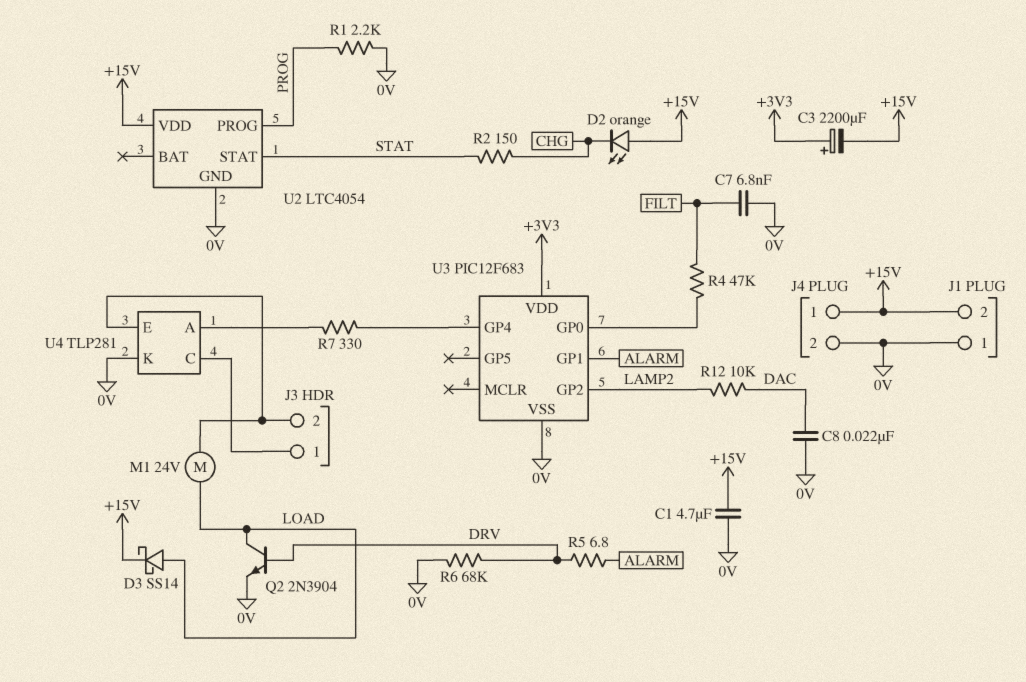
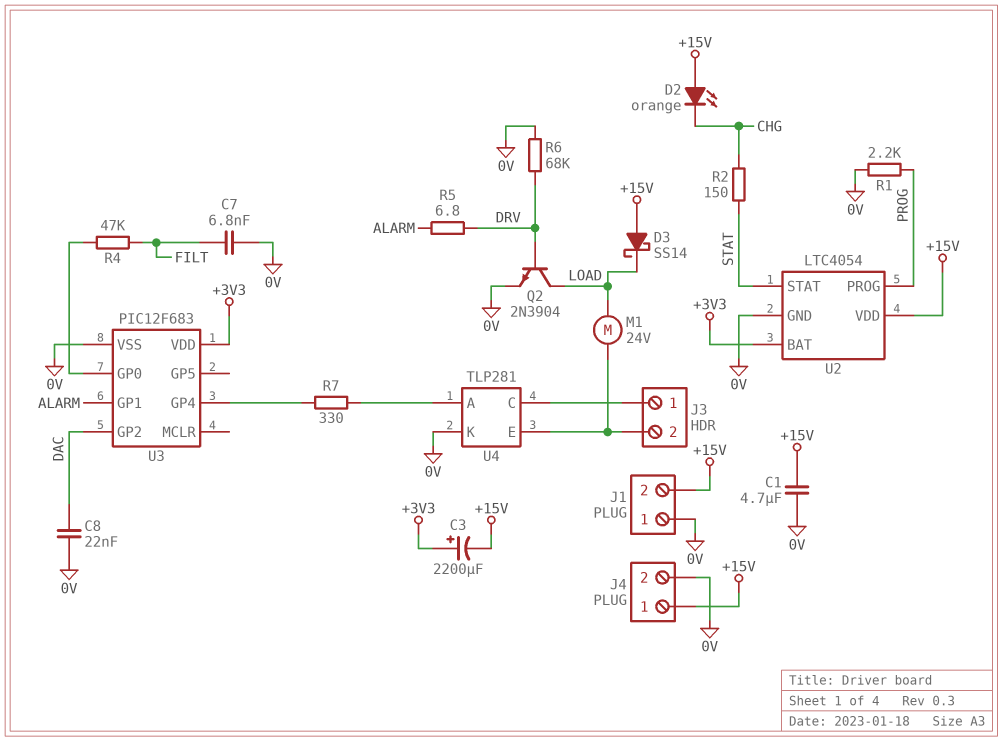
D3: schottky SS14 (A LOAD, K +15V) -> schottky SS14 (A +15V, K LOAD)
R12: 10k (DAC, LAMP2) -> none
U2 pin BAT: none -> +3V3
U3 pin GP2: LAMP2 -> DAC

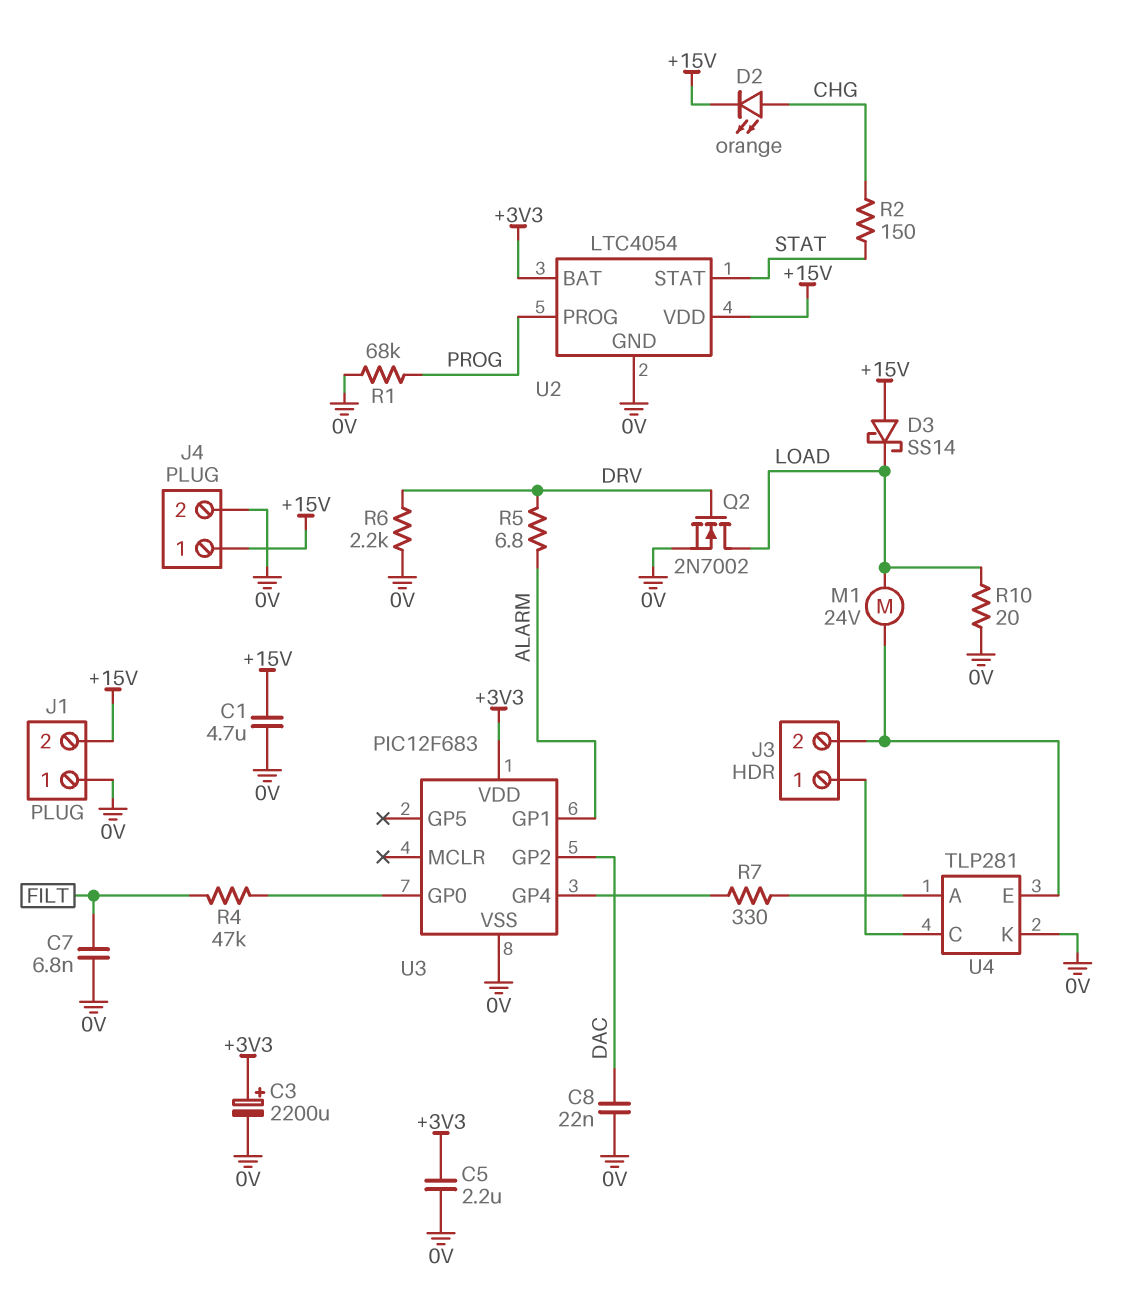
C3: 2200uF (plus +3V3, minus +15V) -> 2200uF (plus +3V3, minus 0V)
C5: none -> 2.2uF (+3V3, 0V)
D2: LED orange (A +15V, K CHG) -> LED orange (A CHG, K +15V)
Q2: NPN 2N3904 (B DRV, C LOAD, E 0V) -> NMOS 2N7002 (G DRV, D LOAD, S 0V)
R1: 2.2k (0V, PROG) -> 68k (0V, PROG)
R6: 68k (0V, DRV) -> 2.2k (0V, DRV)
R10: none -> 20 (0V, LOAD)

